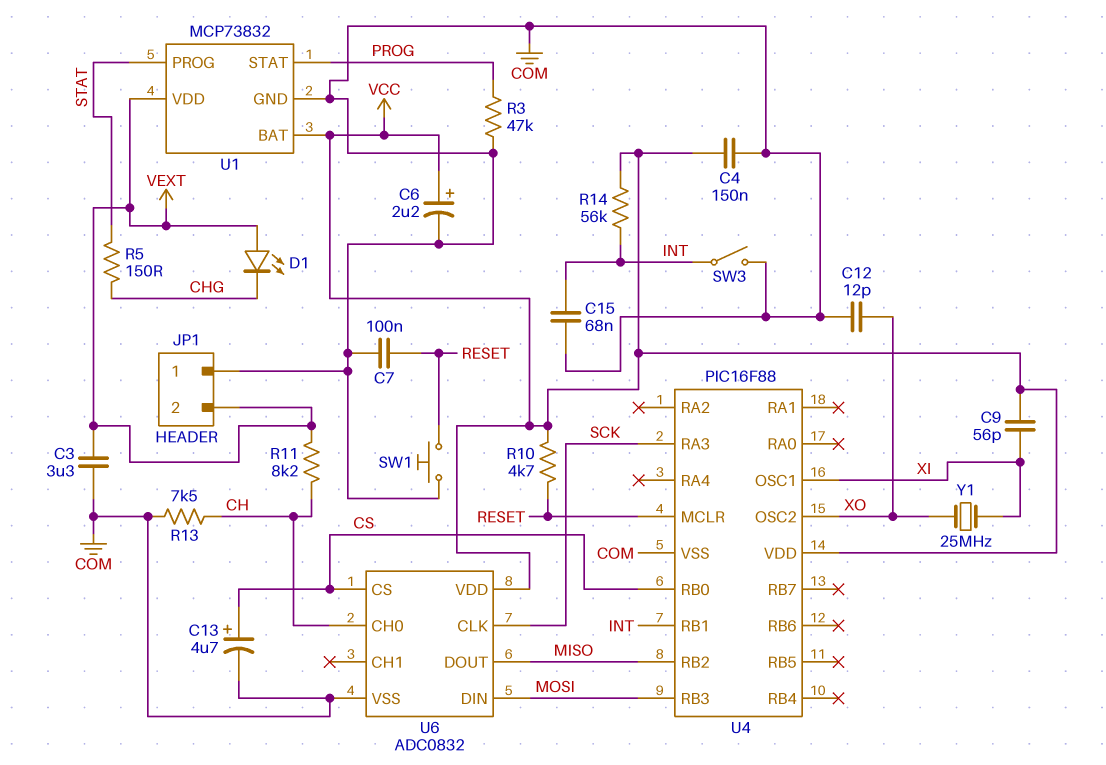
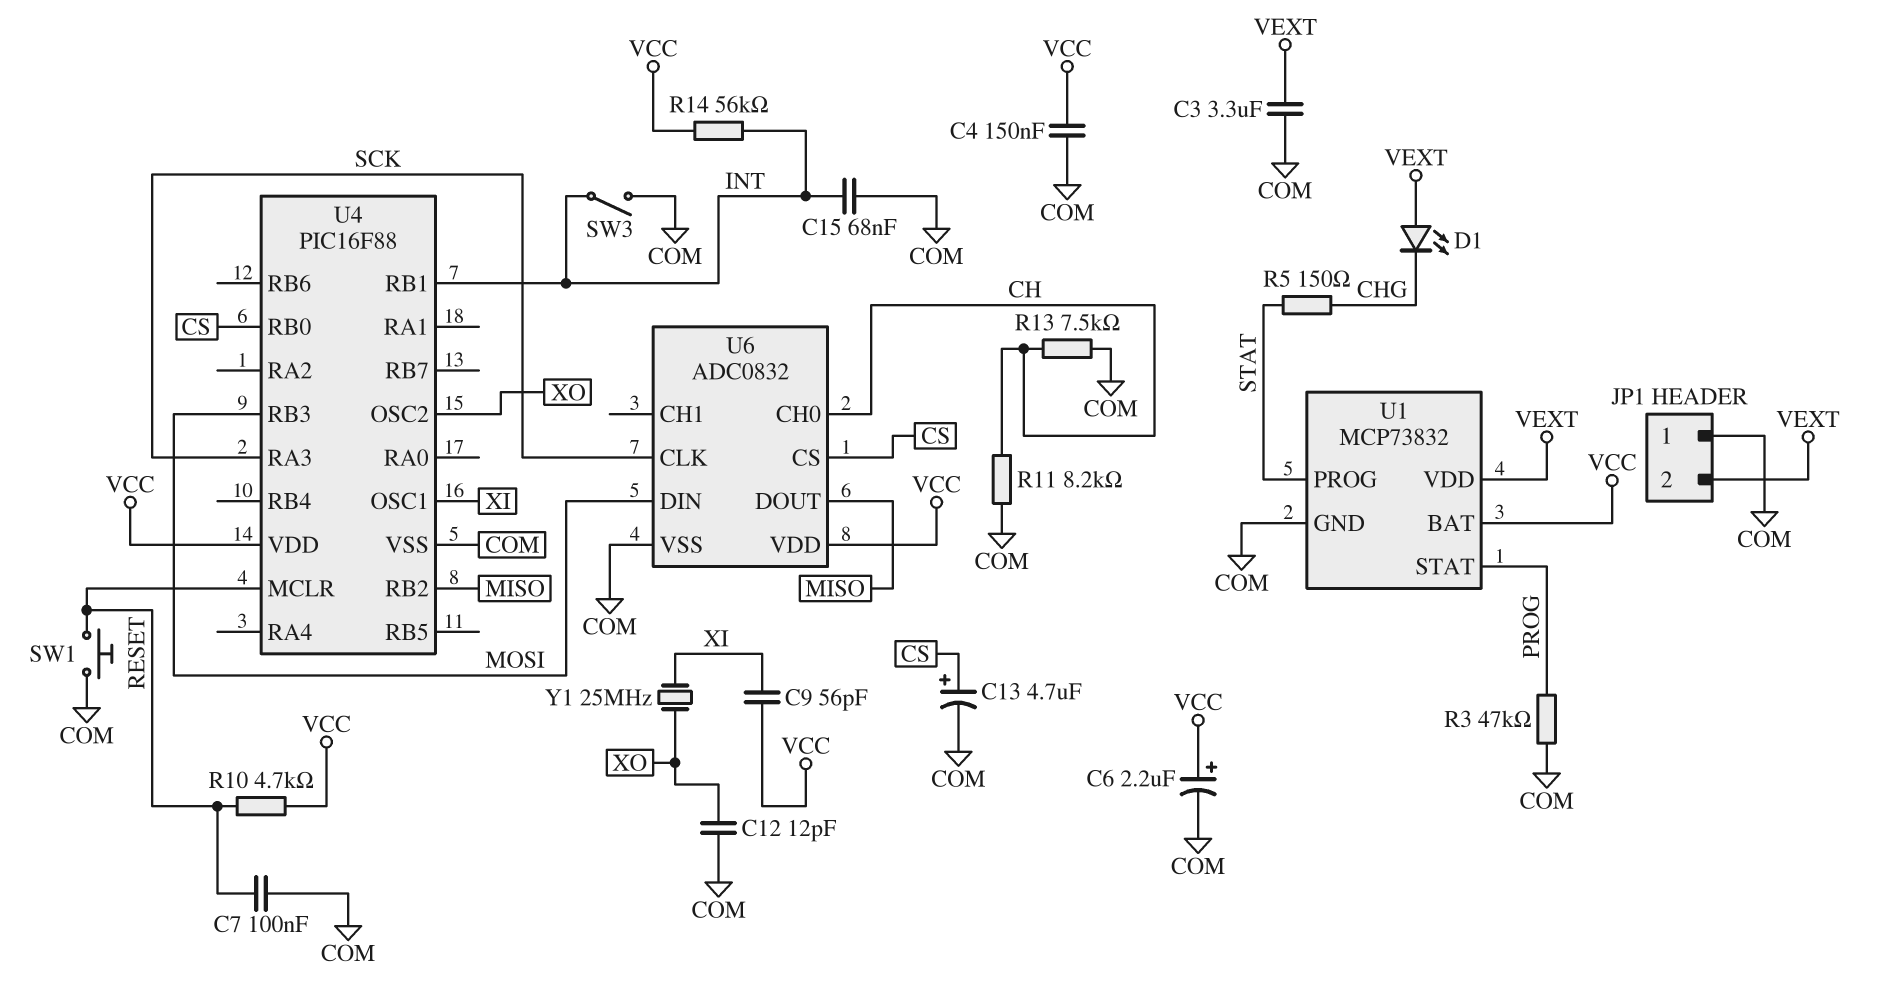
R11: 8.2k (CH, VEXT) -> 8.2k (CH, COM)

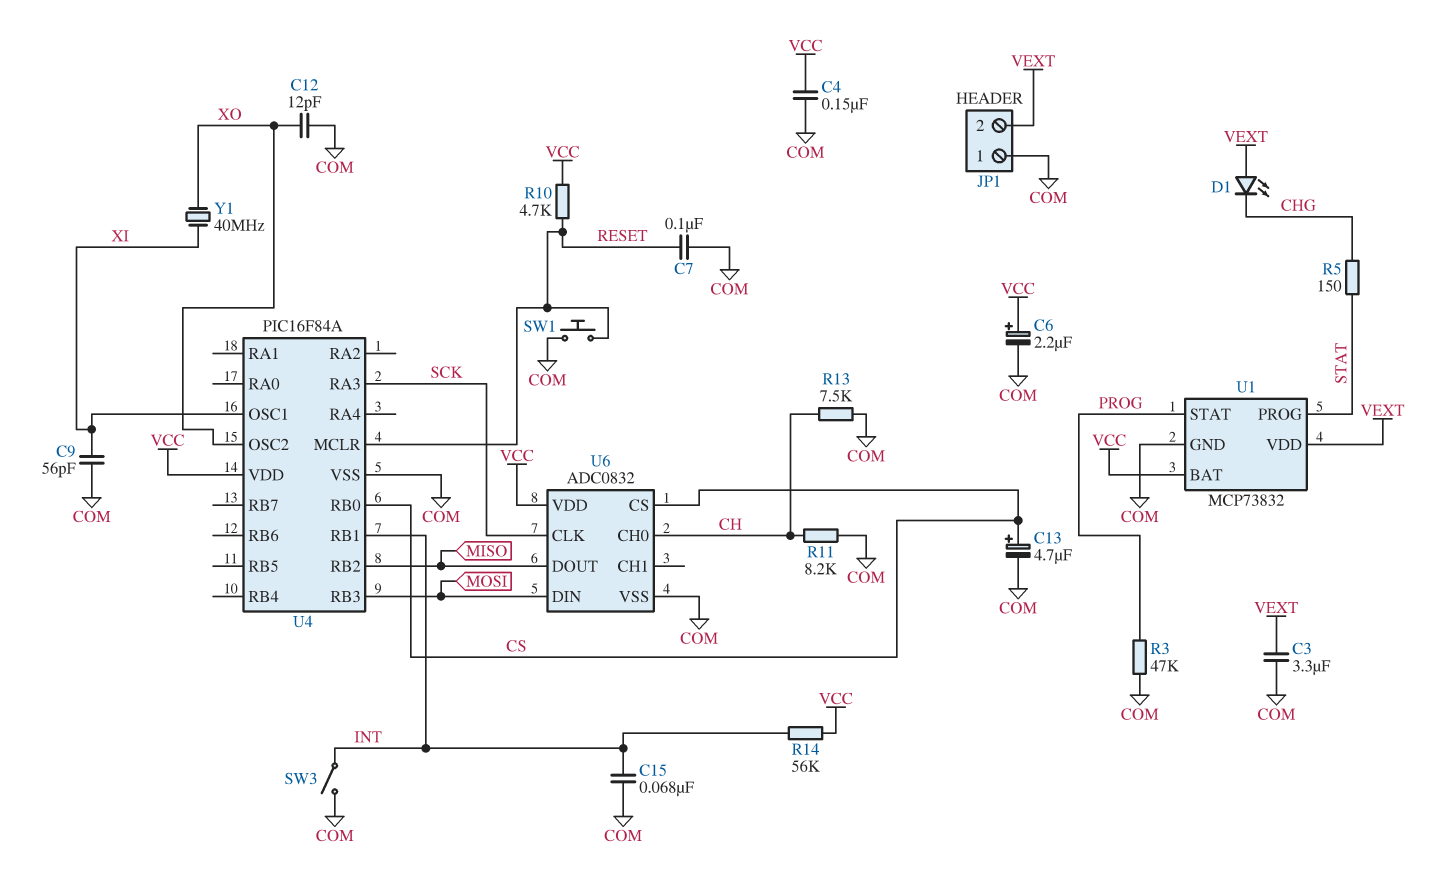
C9: 56pF (VCC, XI) -> 56pF (COM, XI)
U4: PIC16F88 -> PIC16F84A
Y1: 25MHz (XI, XO) -> 40MHz (XI, XO)

